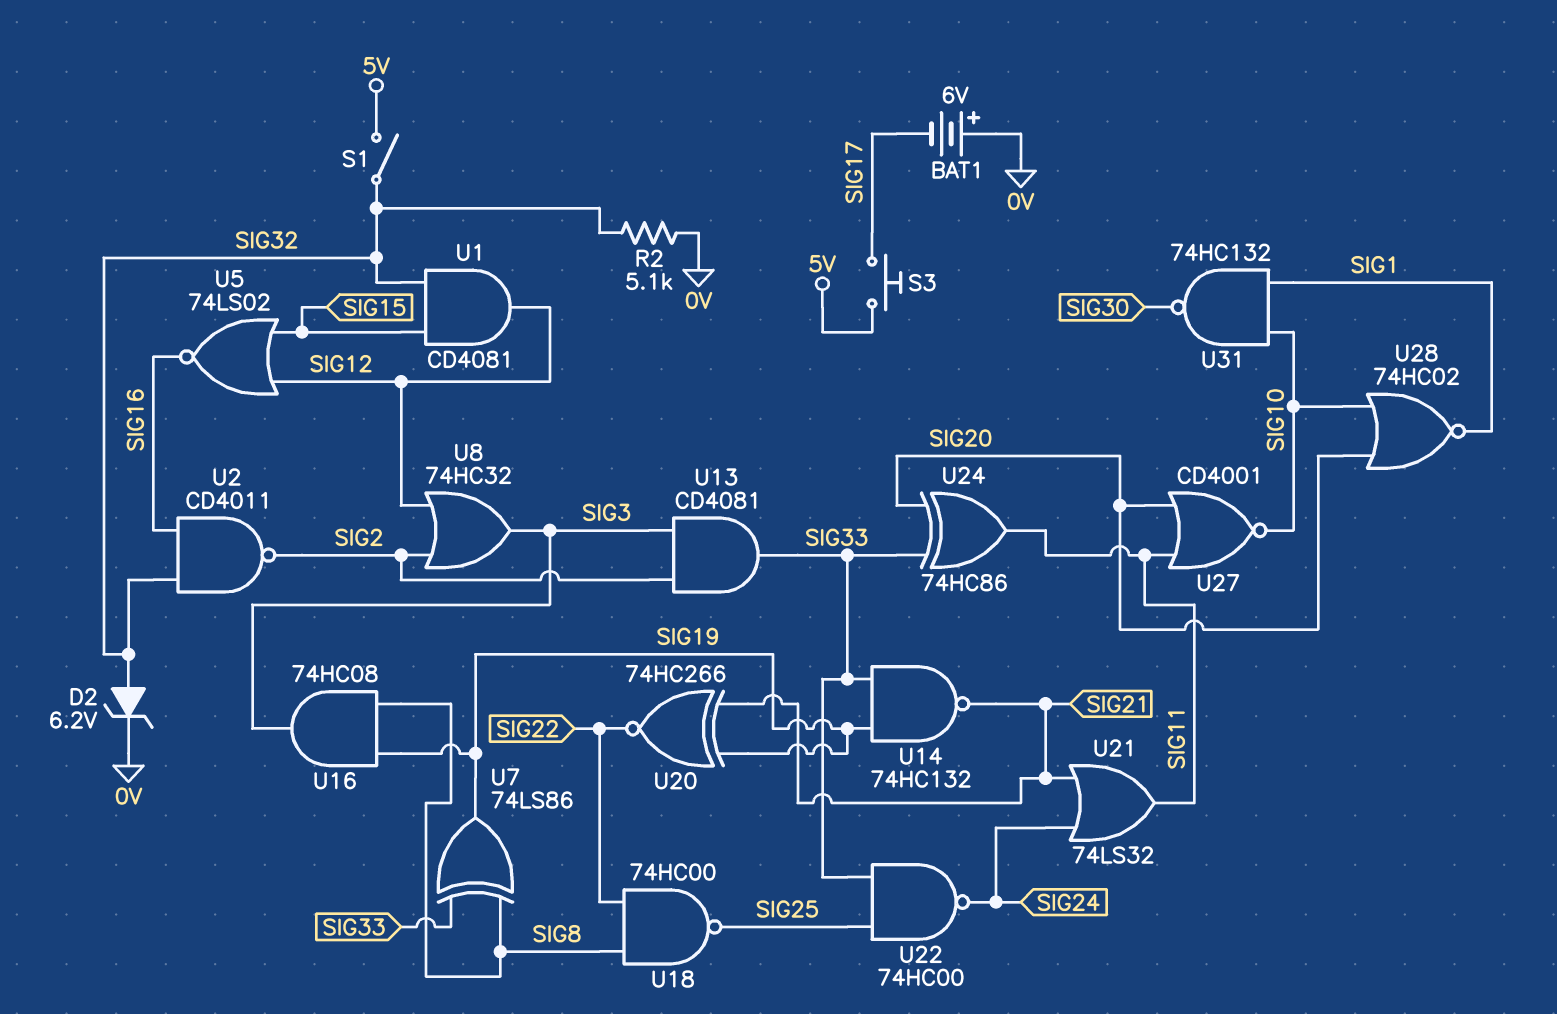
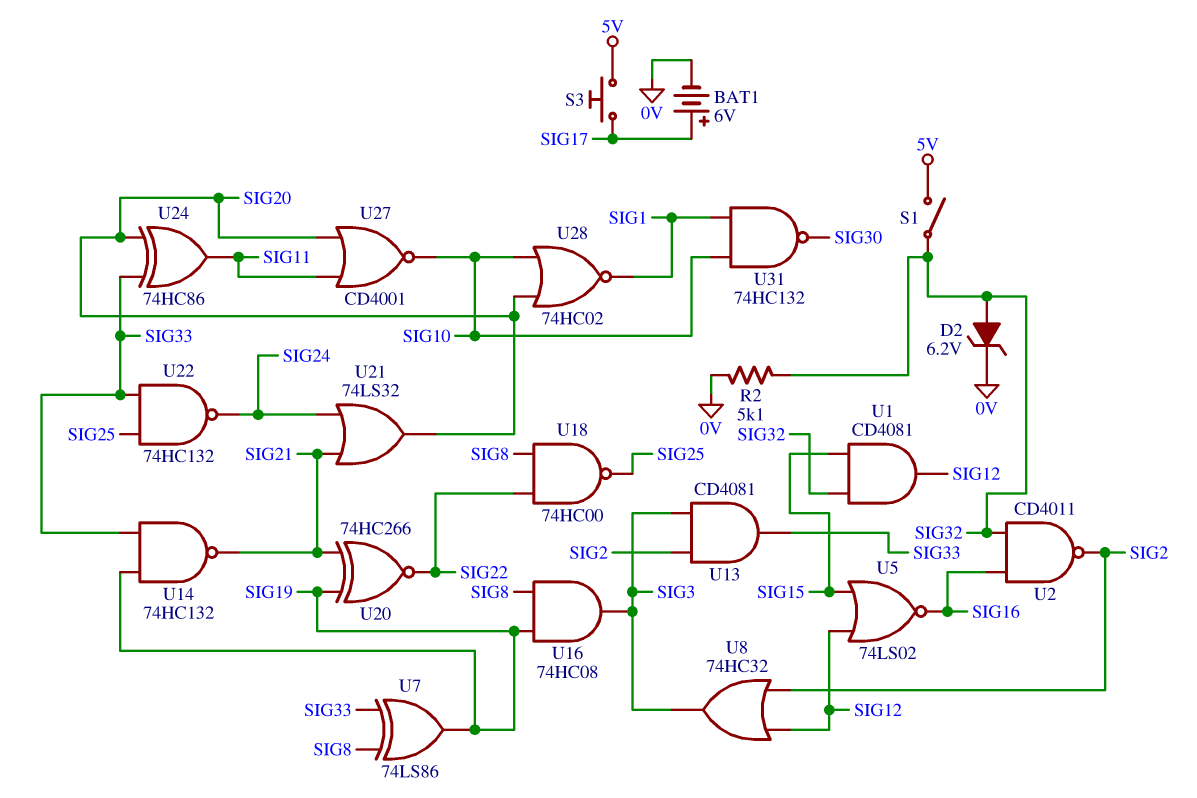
BAT1: 6V (plus 0V, minus SIG17) -> 6V (plus SIG17, minus 0V)
U21: OR 74LS32 (in SIG21, in SIG24, out SIG11) -> OR 74LS32 (in SIG21, in SIG24, out SIG20)
U22: NAND 74HC00 (in SIG25, in SIG33, out SIG24) -> NAND 74HC132 (in SIG25, in SIG33, out SIG24)

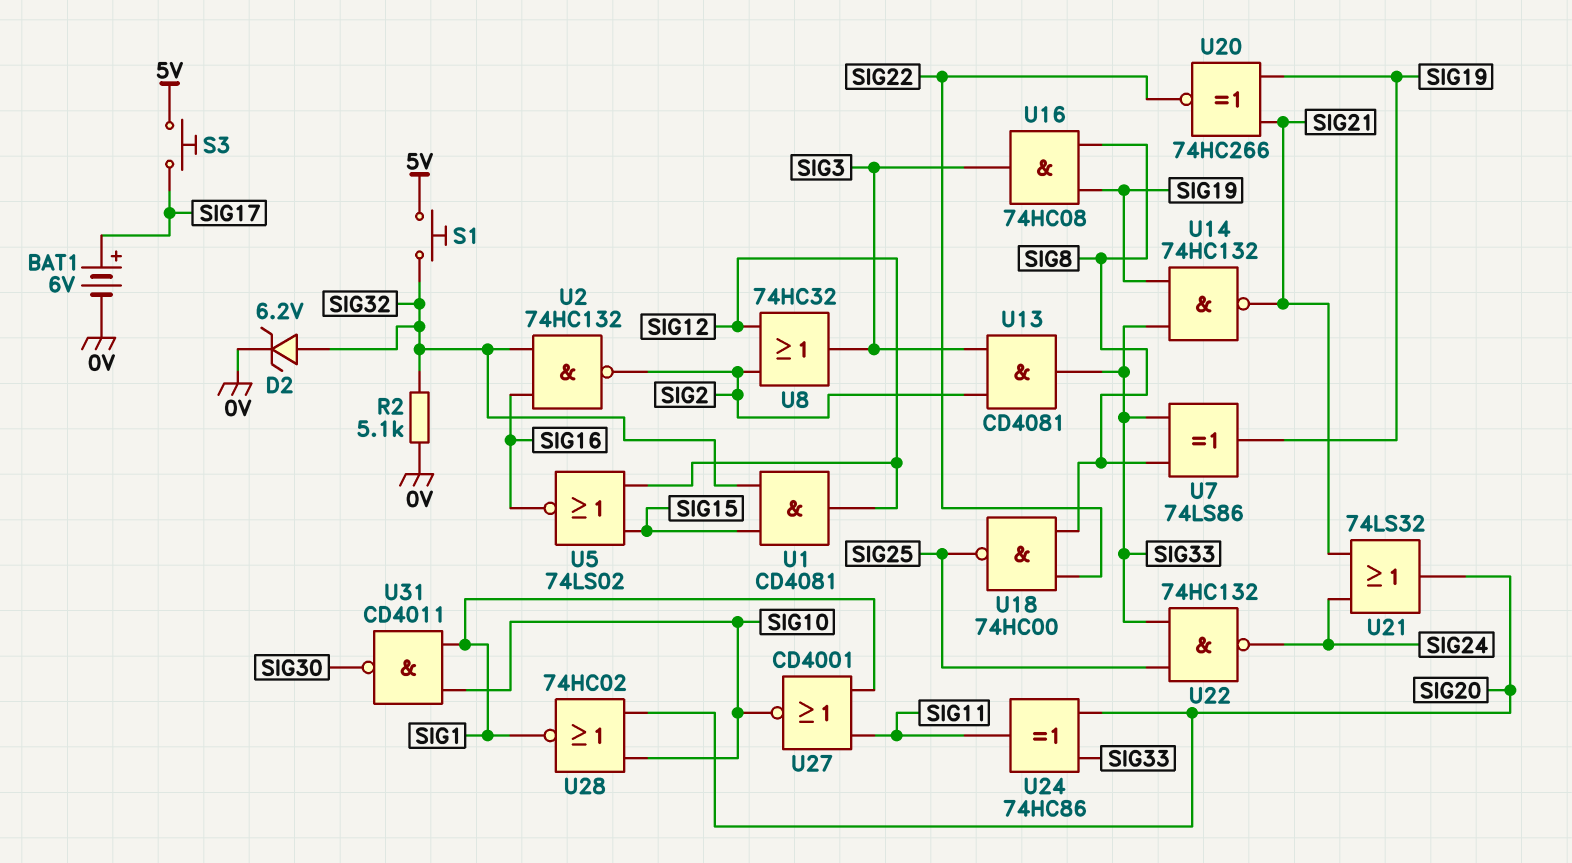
S1: switch (5V, SIG32) -> button (5V, SIG32)
U2: NAND CD4011 (in SIG16, in SIG32, out SIG2) -> NAND 74HC132 (in SIG16, in SIG32, out SIG2)
U27: NOR CD4001 (in SIG11, in SIG20, out SIG10) -> NOR CD4001 (in SIG1, in SIG11, out SIG10)
U31: NAND 74HC132 (in SIG1, in SIG10, out SIG30) -> NAND CD4011 (in SIG1, in SIG10, out SIG30)

